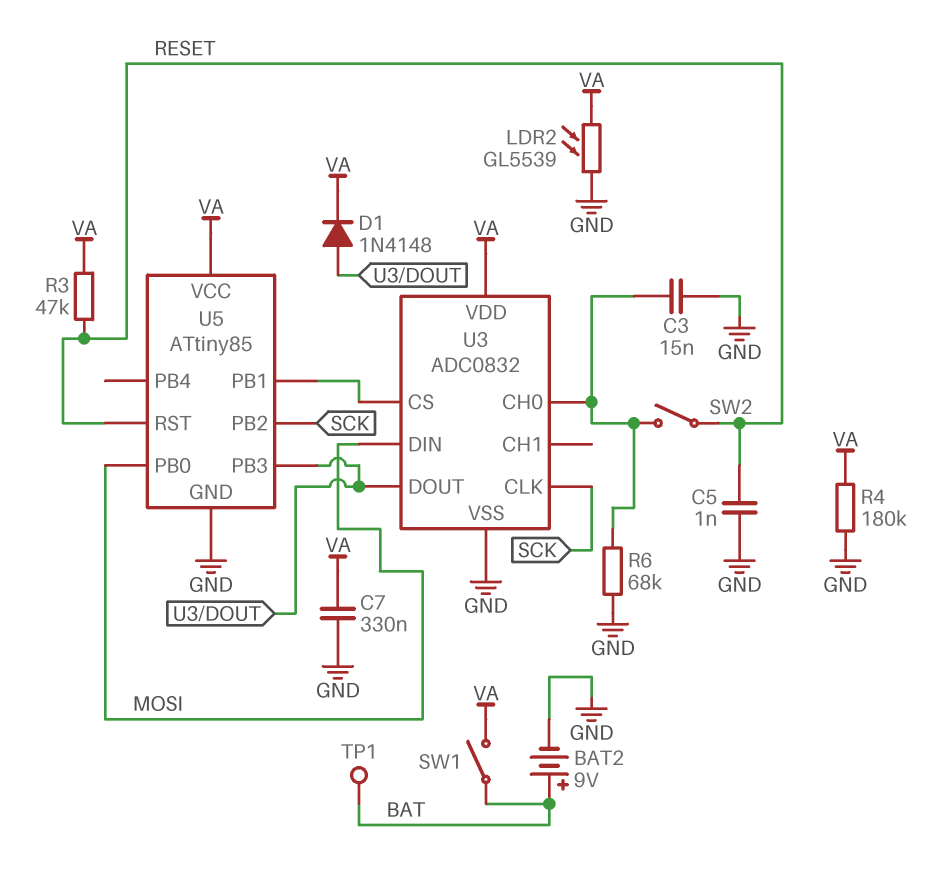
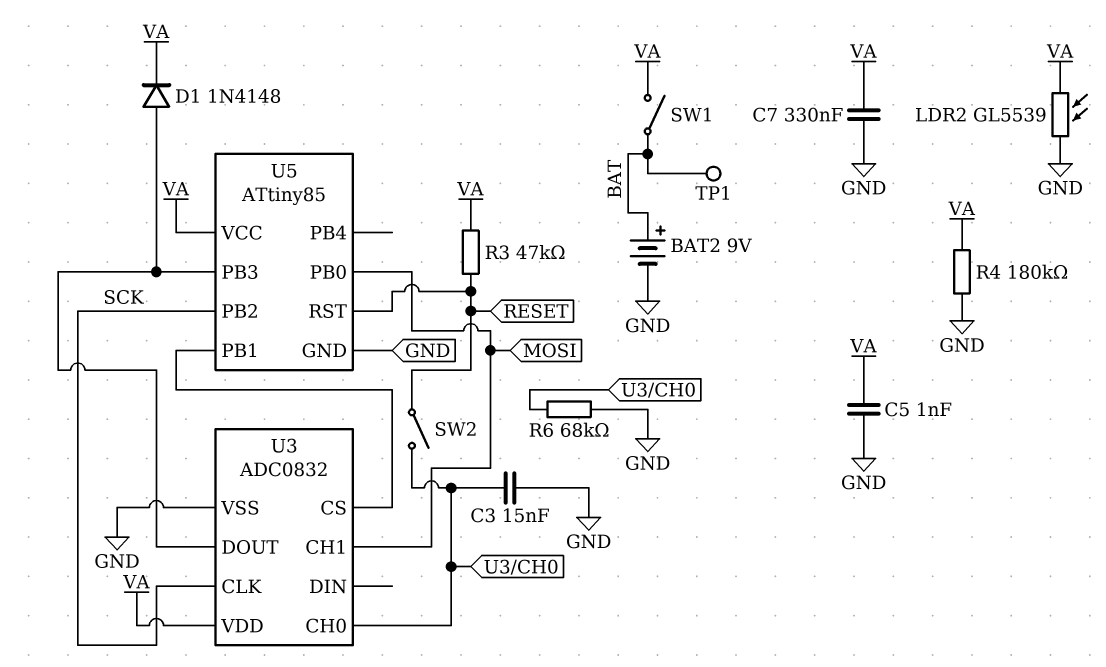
C5: 1nF (GND, RESET) -> 1nF (GND, VA)
U3 pin CH1: none -> MOSI
U3 pin DIN: MOSI -> none

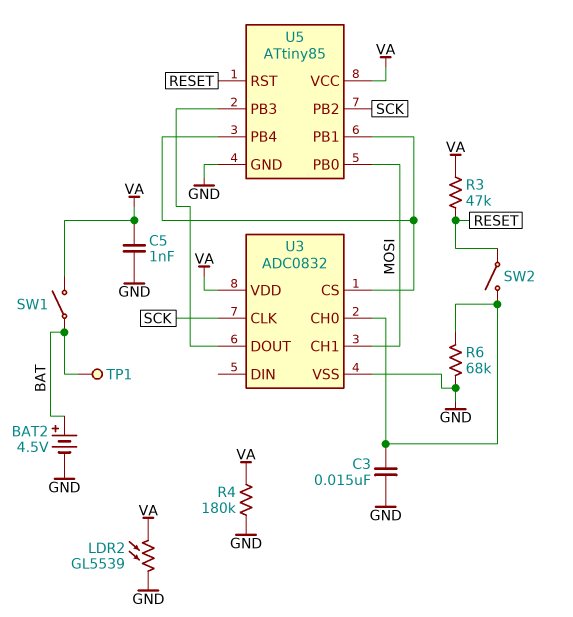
BAT2: 9V (plus BAT, minus GND) -> 4.5V (plus BAT, minus GND)
C7: 330nF (GND, VA) -> none
D1: diode 1N4148 (A U3/DOUT, K VA) -> none
U5 pin PB4: none -> U3/CS

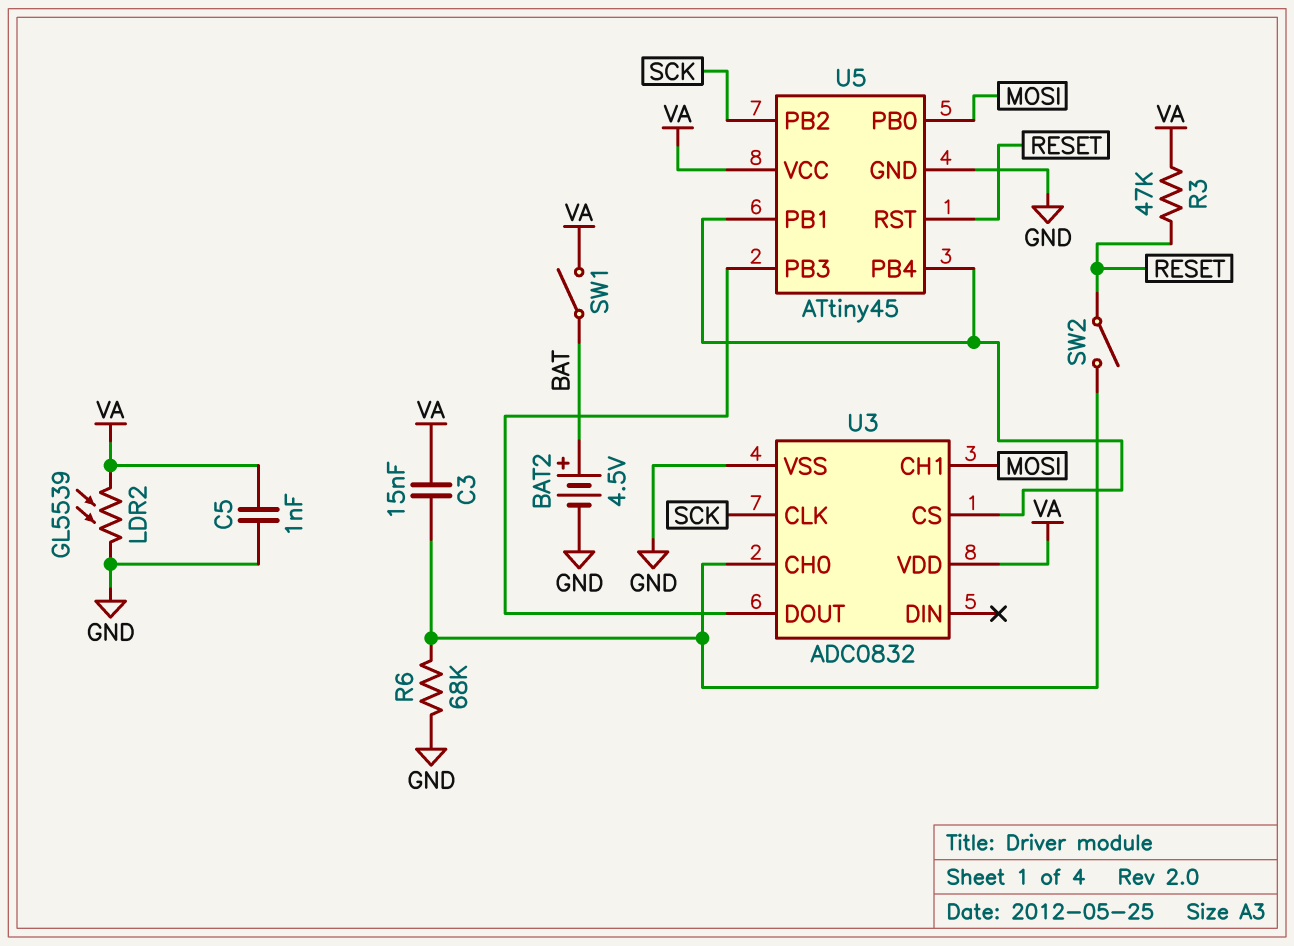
C3: 15nF (GND, U3/CH0) -> 15nF (U3/CH0, VA)
R4: 180k (GND, VA) -> none
TP1: test point (BAT) -> none
U5: ATtiny85 -> ATtiny45

